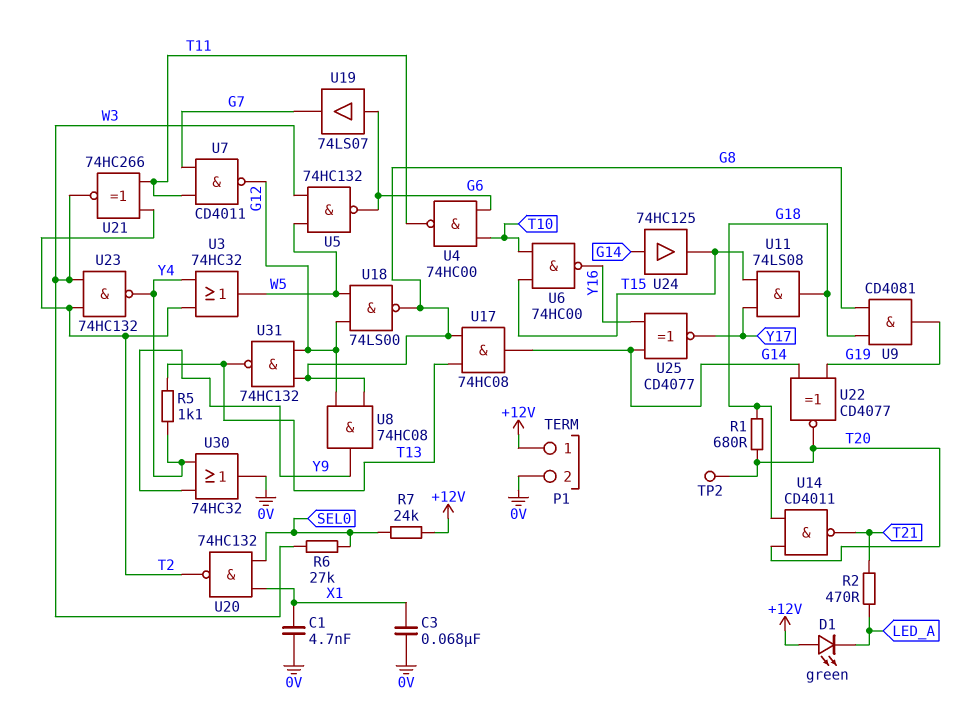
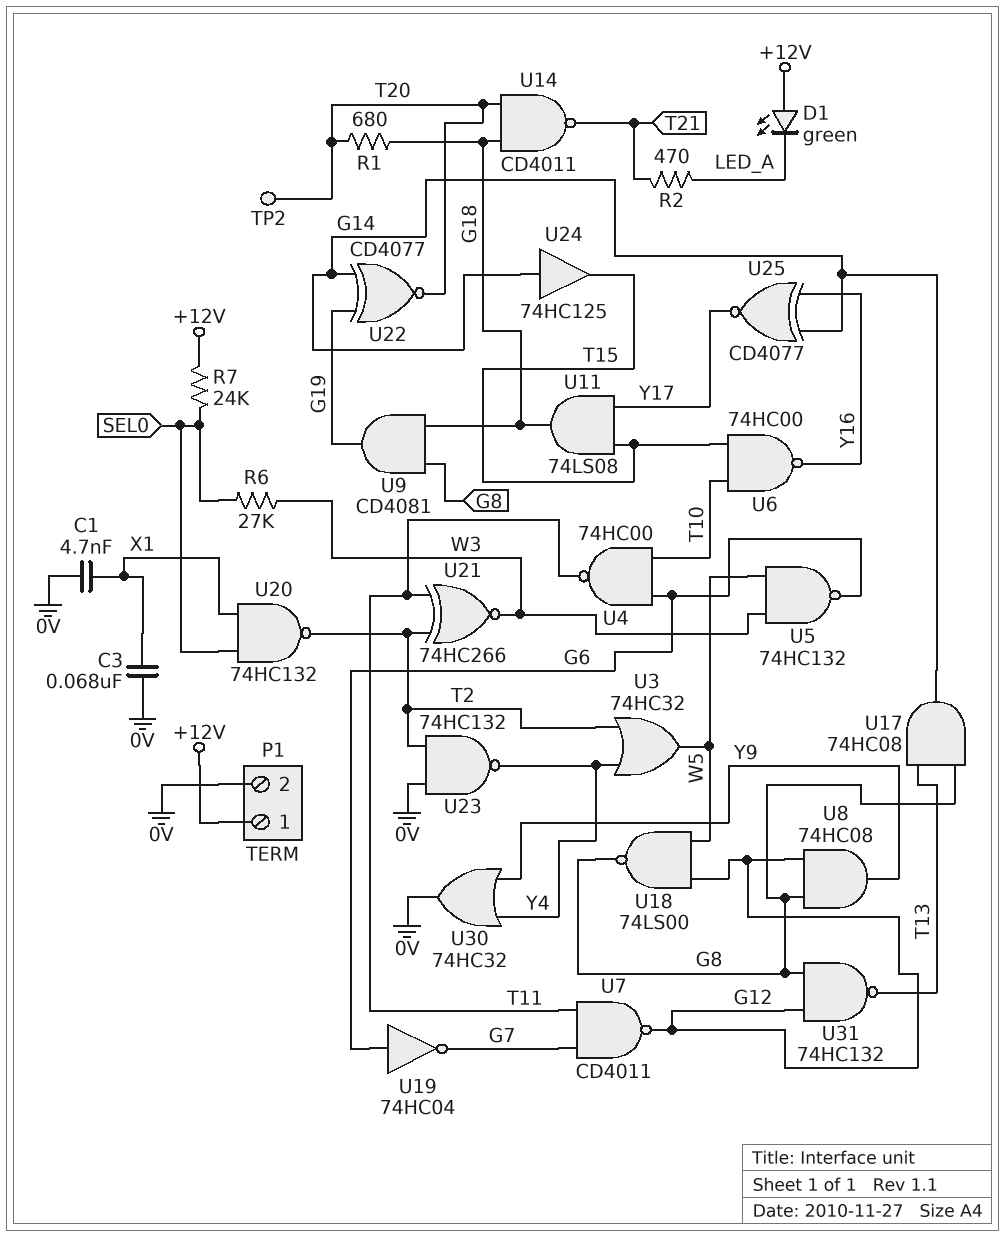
R5: 1.1k (T13, Y4) -> none
U19: buffer 74LS07 (in G6, out G7) -> NOT 74HC04 (in G6, out G7)
U23: NAND 74HC132 (in T2, in W3, out Y4) -> NAND 74HC132 (in 0V, in T2, out Y4)

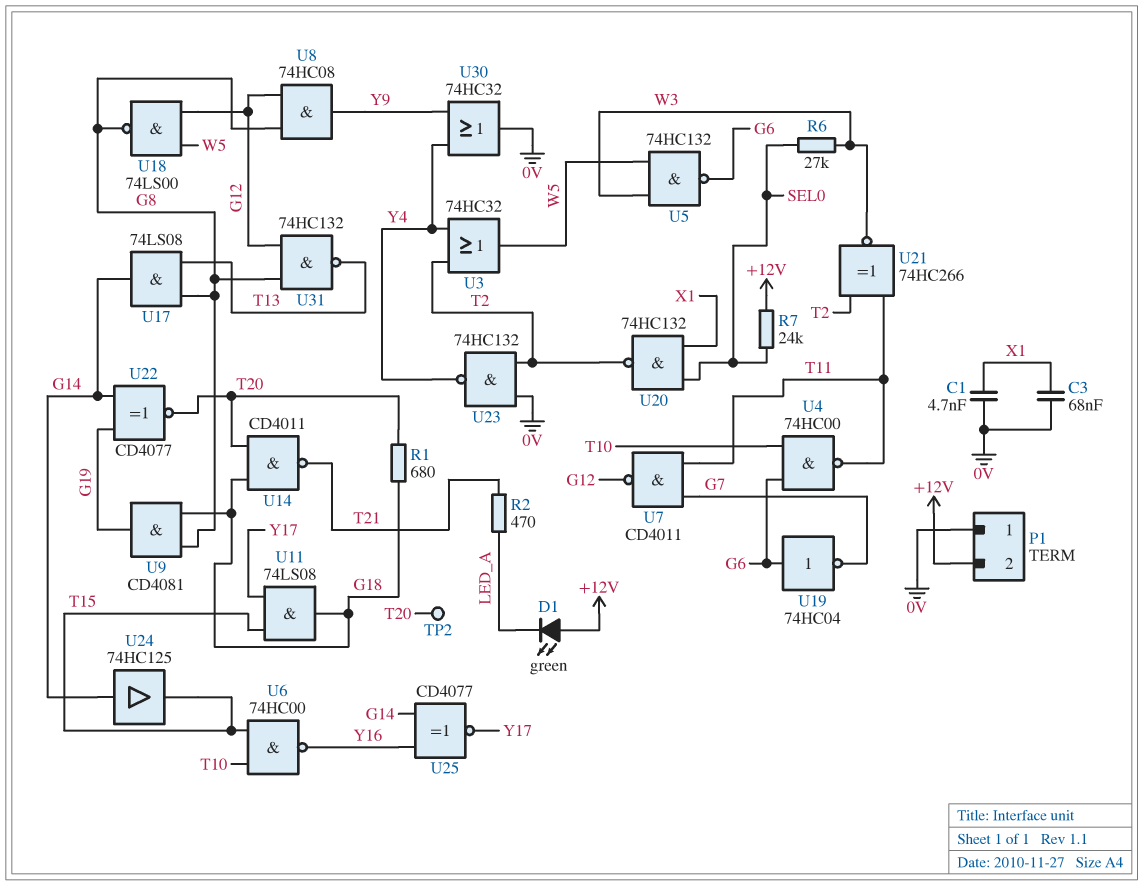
P1 pin 1: +12V -> 0V
P1 pin 2: 0V -> +12V
U17: AND 74HC08 (in G8, in T13, out G14) -> AND 74LS08 (in G8, in T13, out G14)

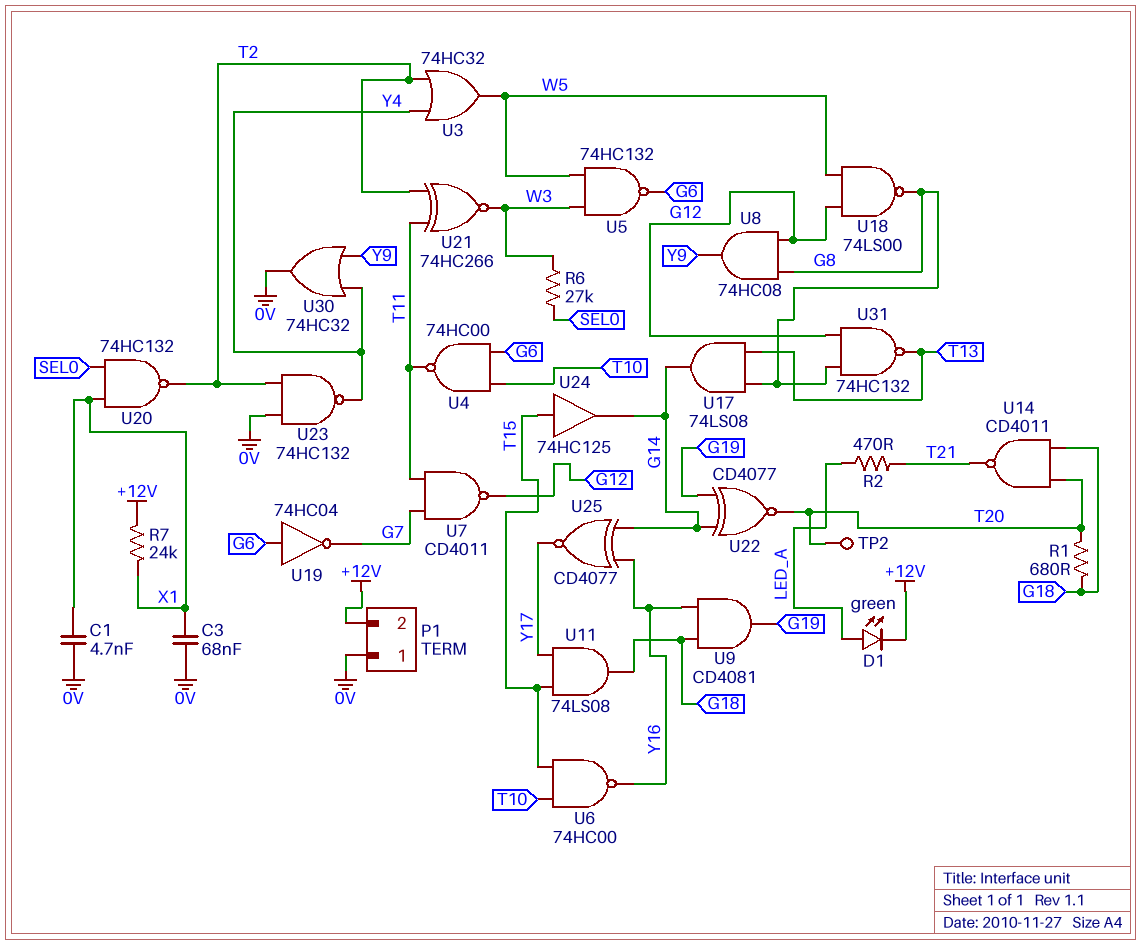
D1: LED green (A +12V, K LED_A) -> LED green (A LED_A, K +12V)
R7: 24k (+12V, SEL0) -> 24k (+12V, X1)
U9: AND CD4081 (in G8, in G18, out G19) -> AND CD4081 (in G18, in Y16, out G19)
U24: buffer 74HC125 (in G14, out T15) -> buffer 74HC125 (in T15, out G14)

